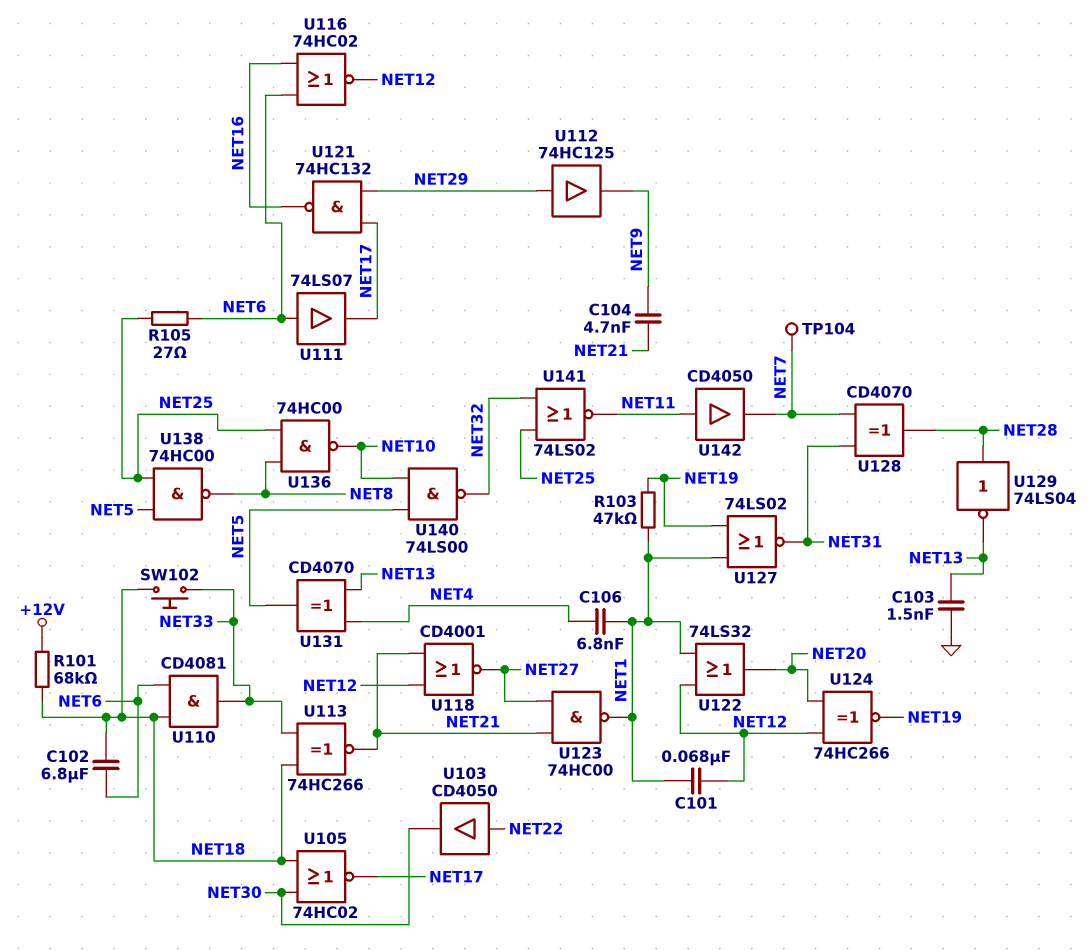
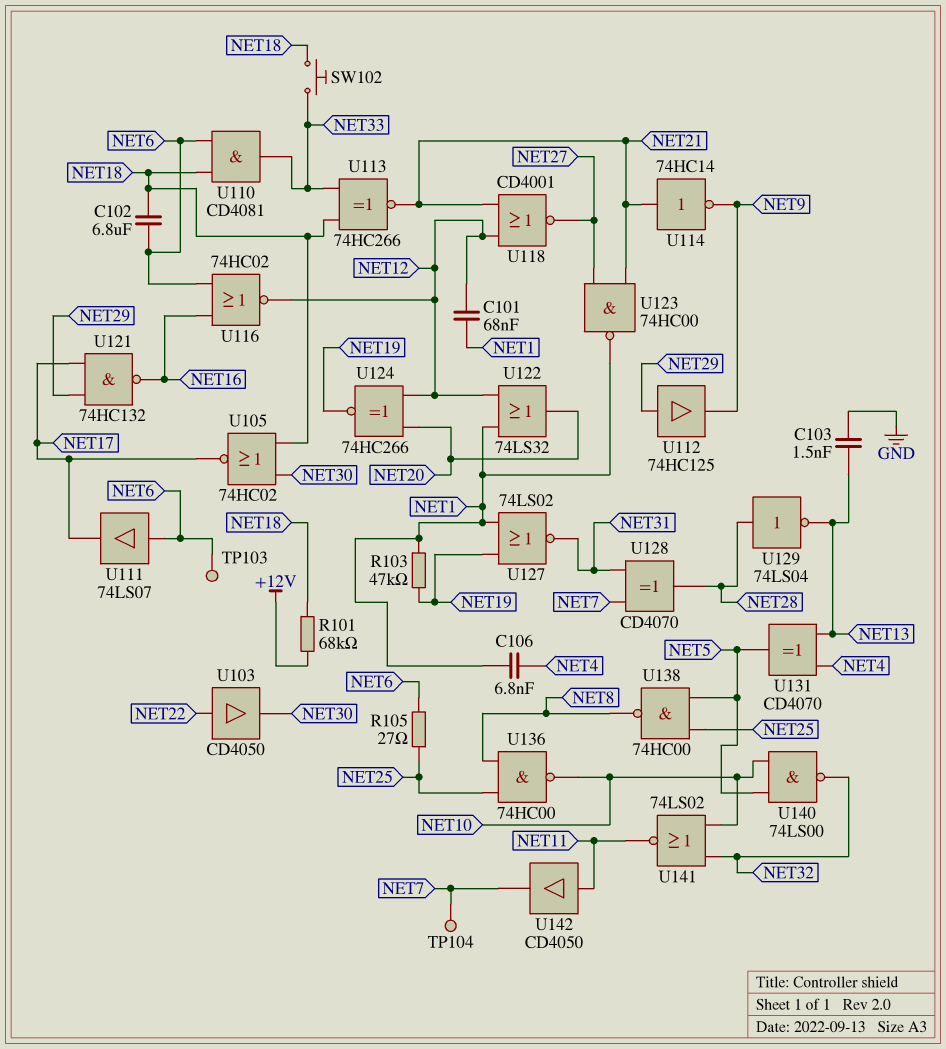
C104: 4.7nF (NET9, NET21) -> none
TP103: none -> test point (NET6)
U114: none -> NOT 74HC14 (in NET21, out NET9)
U141: NOR 74LS02 (in NET25, in NET32, out NET11) -> NOR 74LS02 (in NET10, in NET32, out NET11)

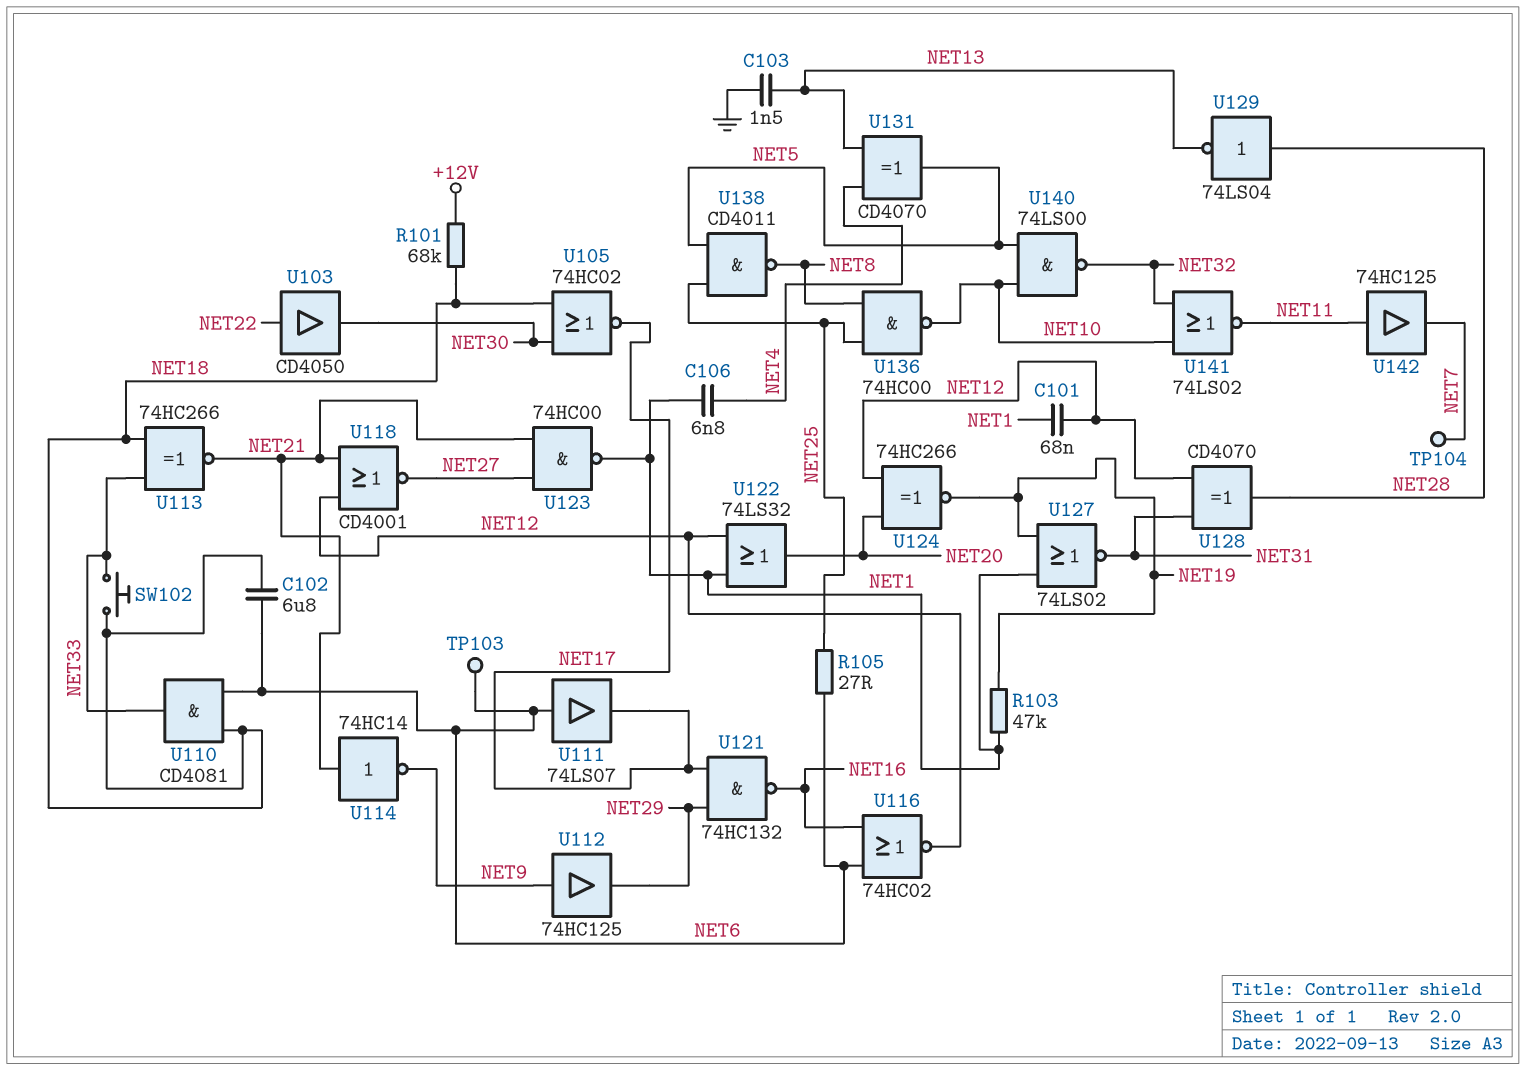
U112: buffer 74HC125 (in NET29, out NET9) -> buffer 74HC125 (in NET9, out NET29)
U128: XOR CD4070 (in NET7, in NET31, out NET28) -> XOR CD4070 (in NET12, in NET31, out NET28)
U138: NAND 74HC00 (in NET5, in NET25, out NET8) -> NAND CD4011 (in NET5, in NET25, out NET8)
U142: buffer CD4050 (in NET11, out NET7) -> buffer 74HC125 (in NET11, out NET7)

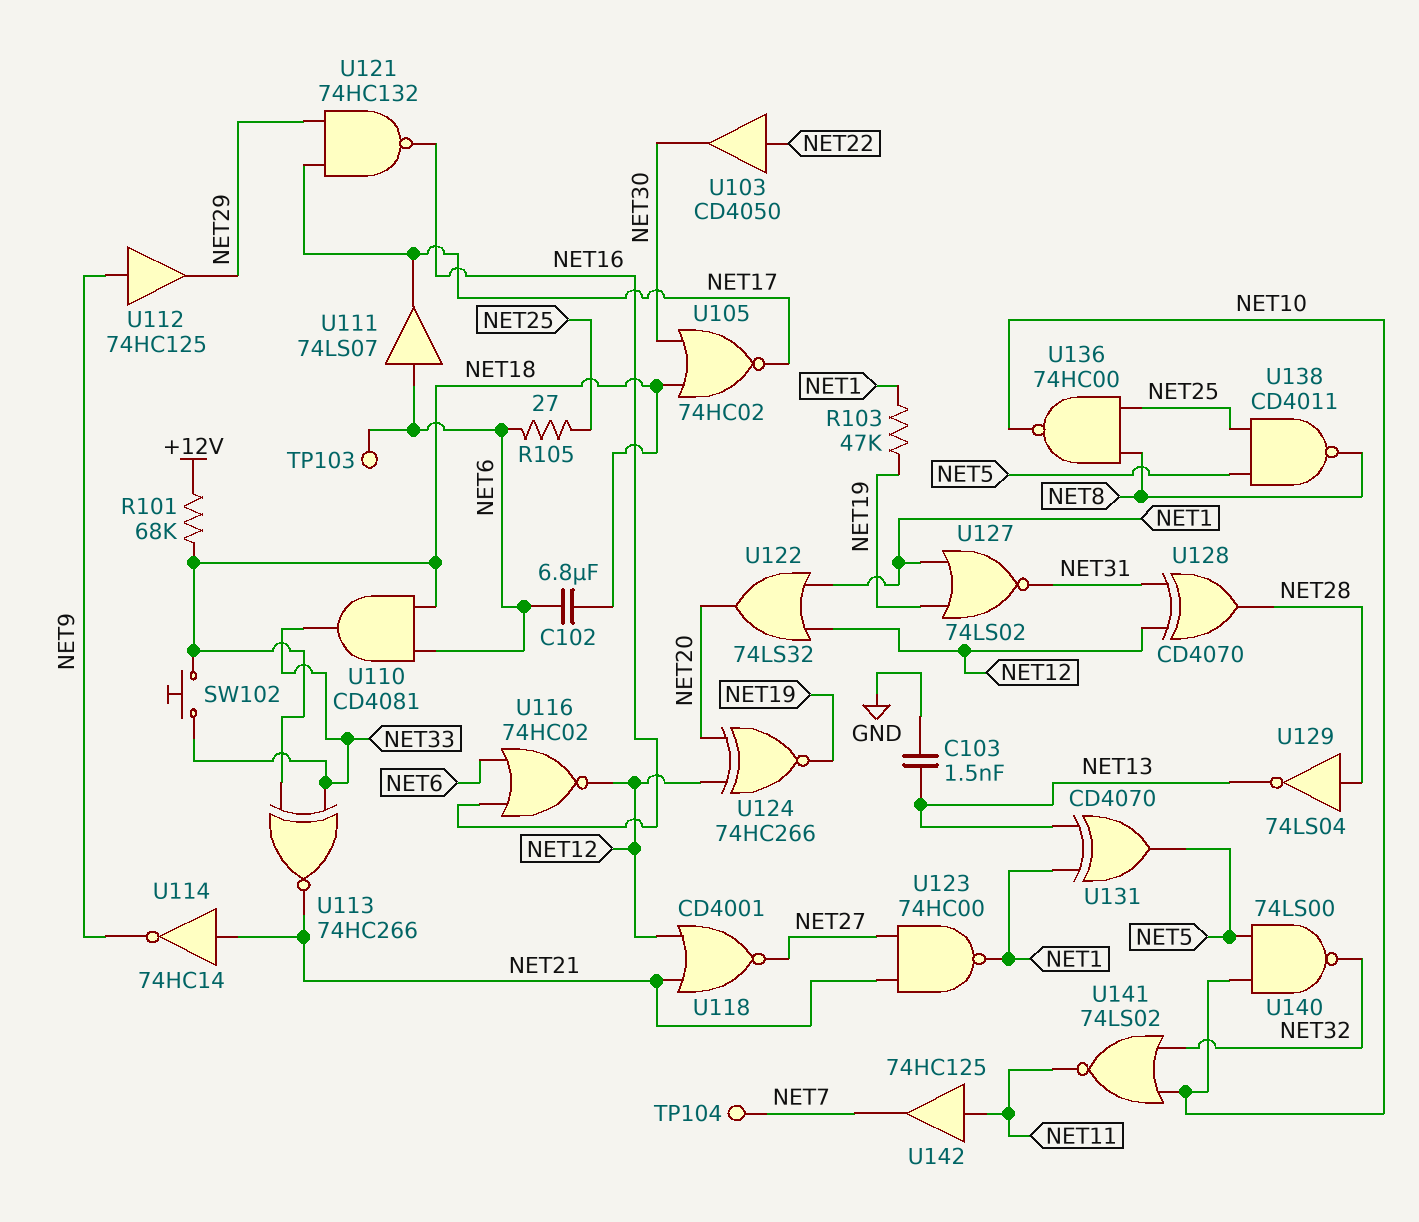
C101: 68nF (NET1, NET12) -> none
C106: 6.8nF (NET1, NET4) -> none
U131: XOR CD4070 (in NET4, in NET13, out NET5) -> XOR CD4070 (in NET1, in NET13, out NET5)

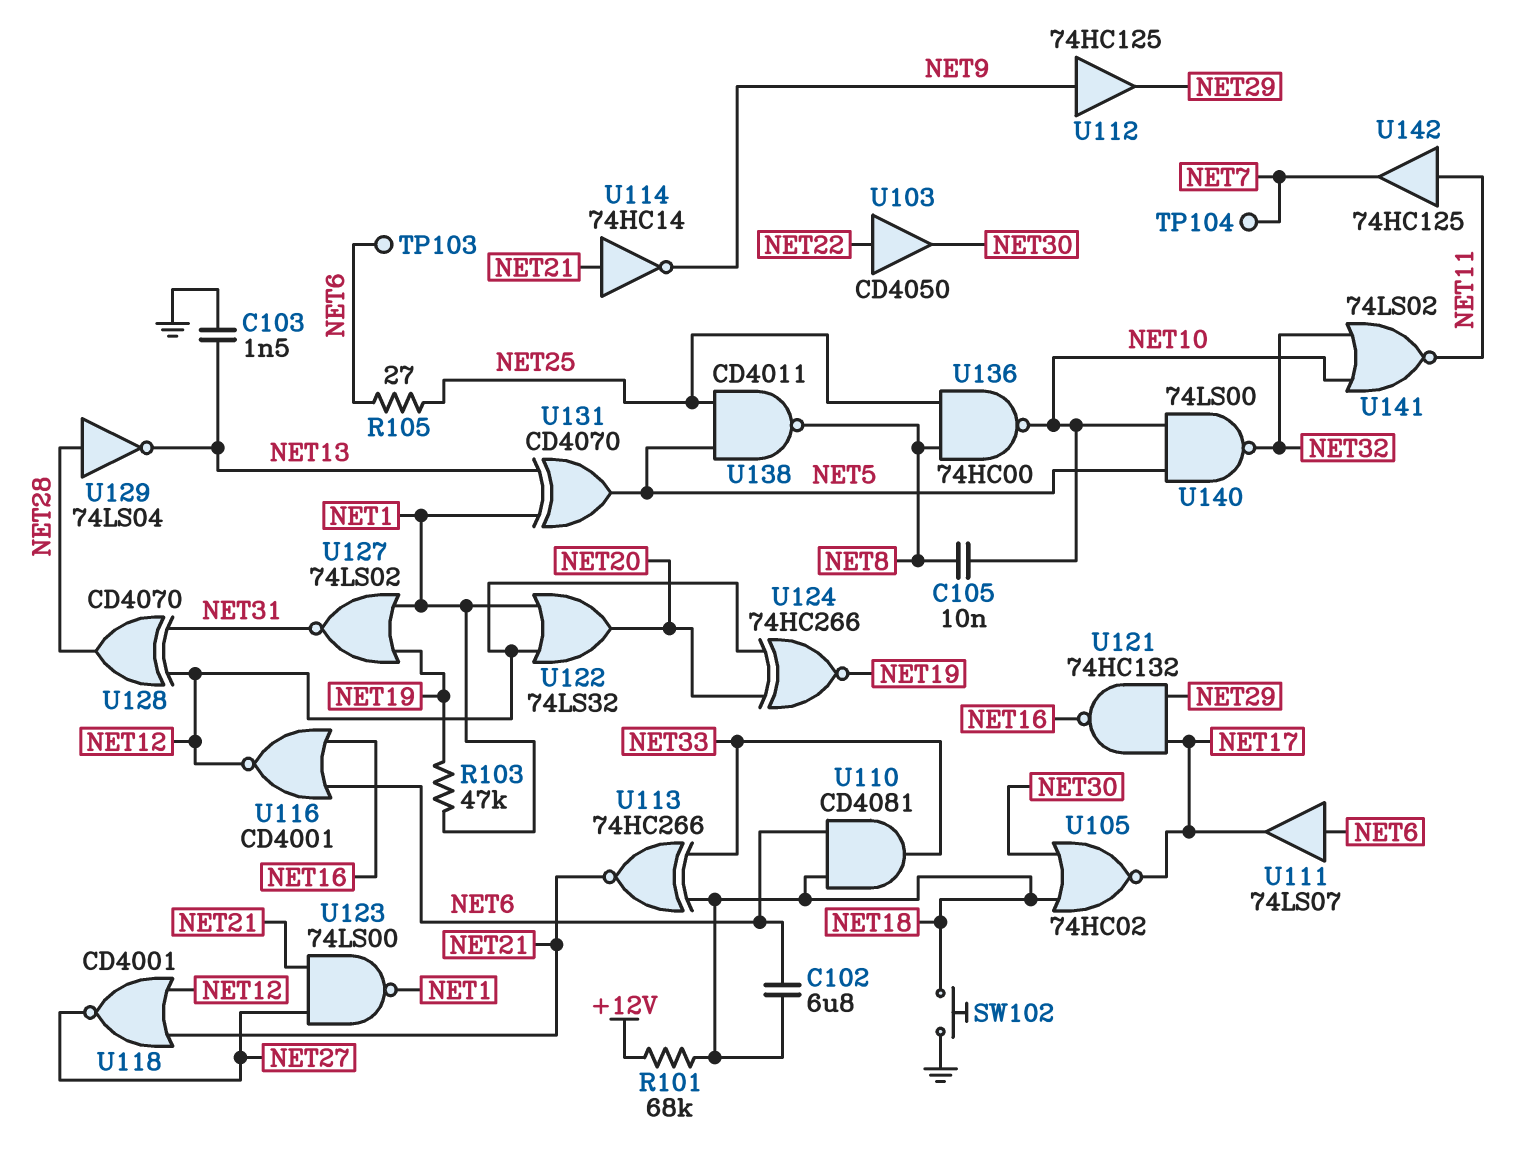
C105: none -> 10nF (NET8, NET10)
SW102: button (NET18, NET33) -> button (GND, NET18)
U116: NOR 74HC02 (in NET6, in NET16, out NET12) -> NOR CD4001 (in NET6, in NET16, out NET12)
U123: NAND 74HC00 (in NET21, in NET27, out NET1) -> NAND 74LS00 (in NET21, in NET27, out NET1)

